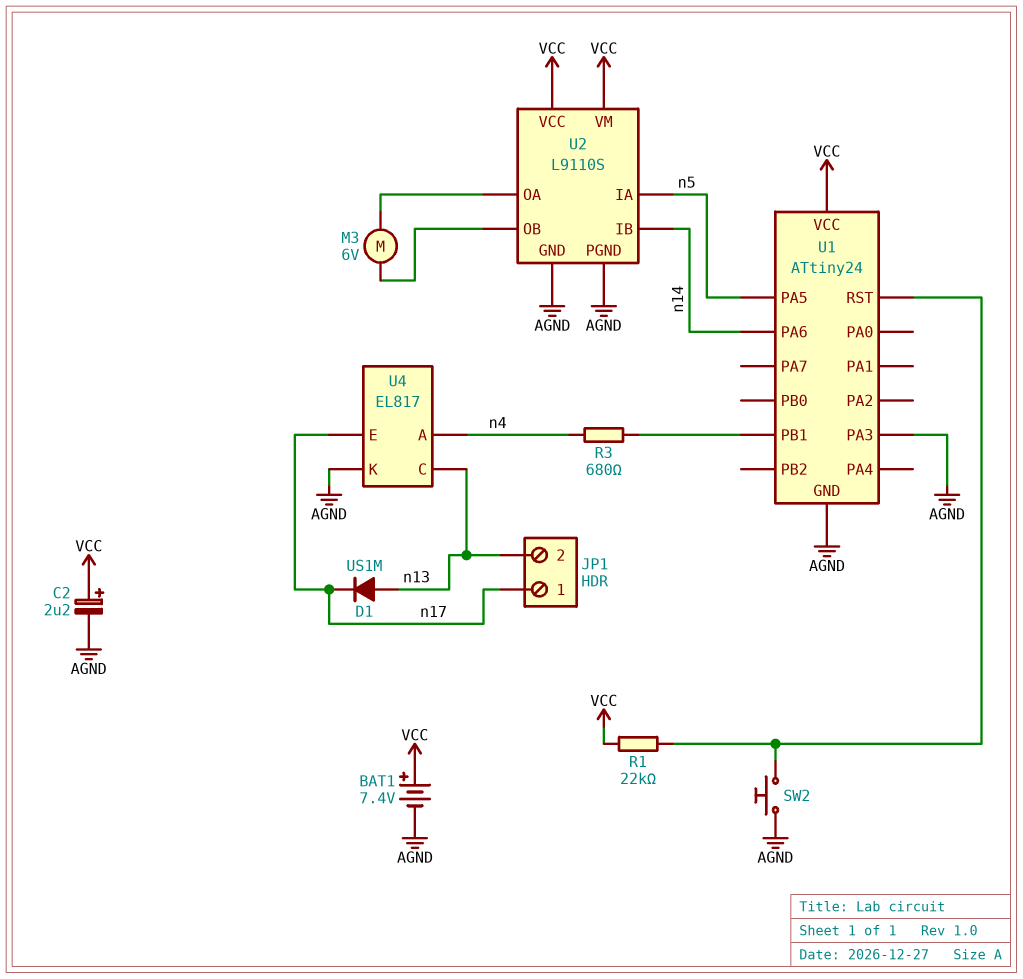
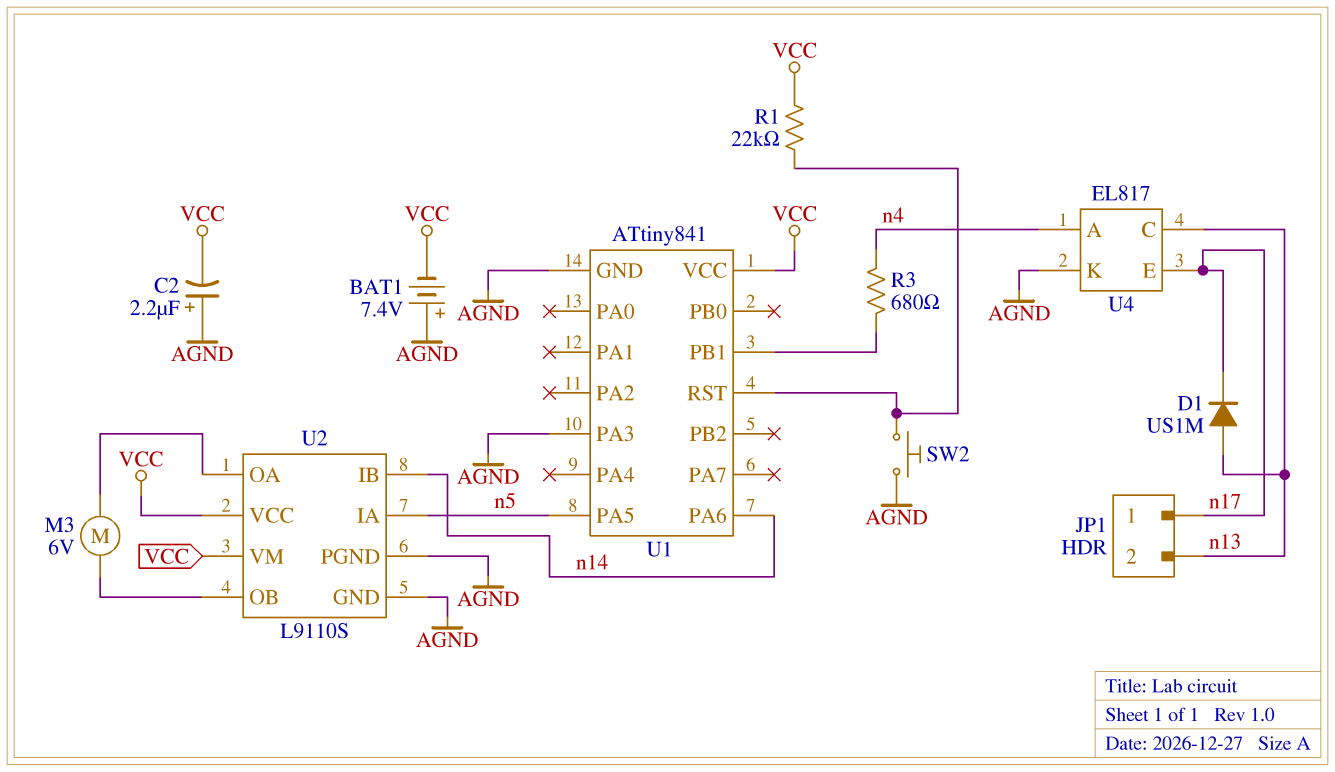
BAT1: 7.4V (plus VCC, minus AGND) -> 7.4V (plus AGND, minus VCC)
C2: 2.2uF (plus VCC, minus AGND) -> 2.2uF (plus AGND, minus VCC)
U1: ATtiny24 -> ATtiny841

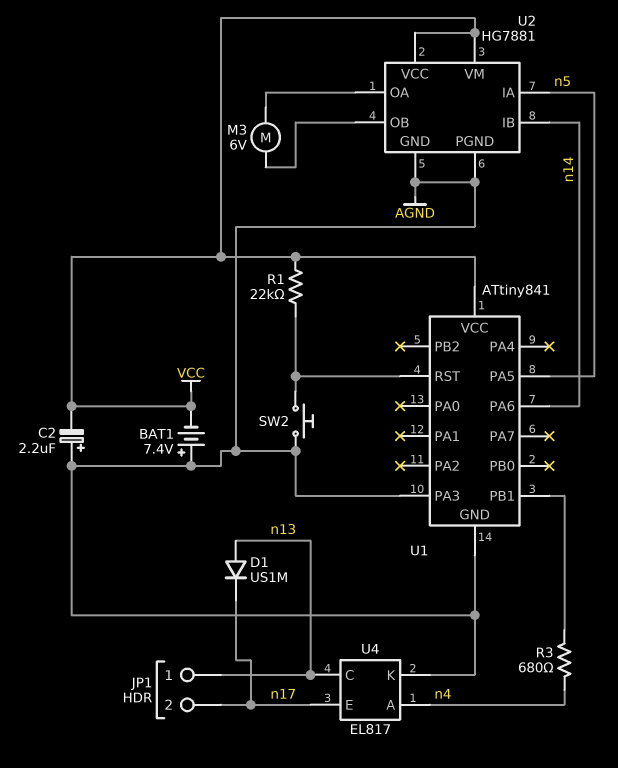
JP1 pin 1: n17 -> n13
JP1 pin 2: n13 -> n17
U2: L9110S -> HG7881

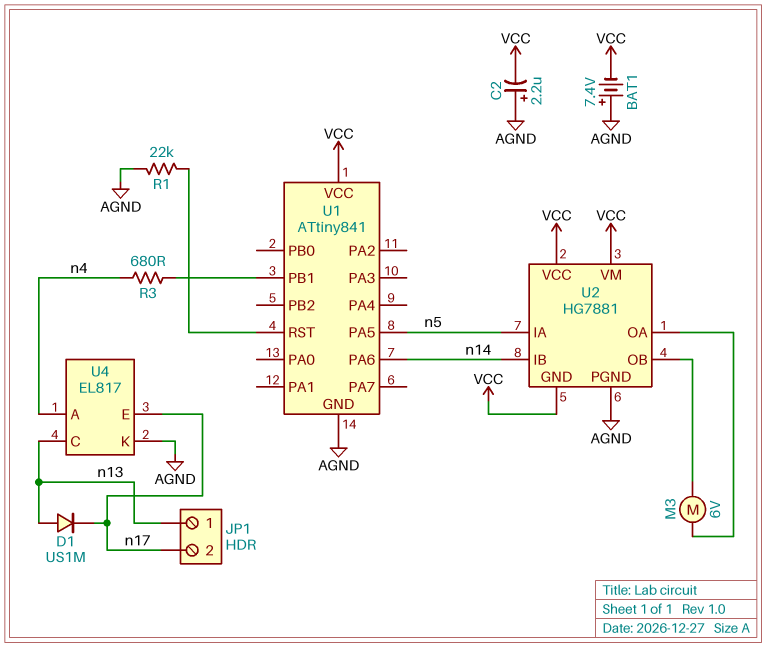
R1: 22k (U1/RST, VCC) -> 22k (AGND, U1/RST)
SW2: button (AGND, U1/RST) -> none
U1 pin PA3: AGND -> none
U2 pin GND: AGND -> VCC

